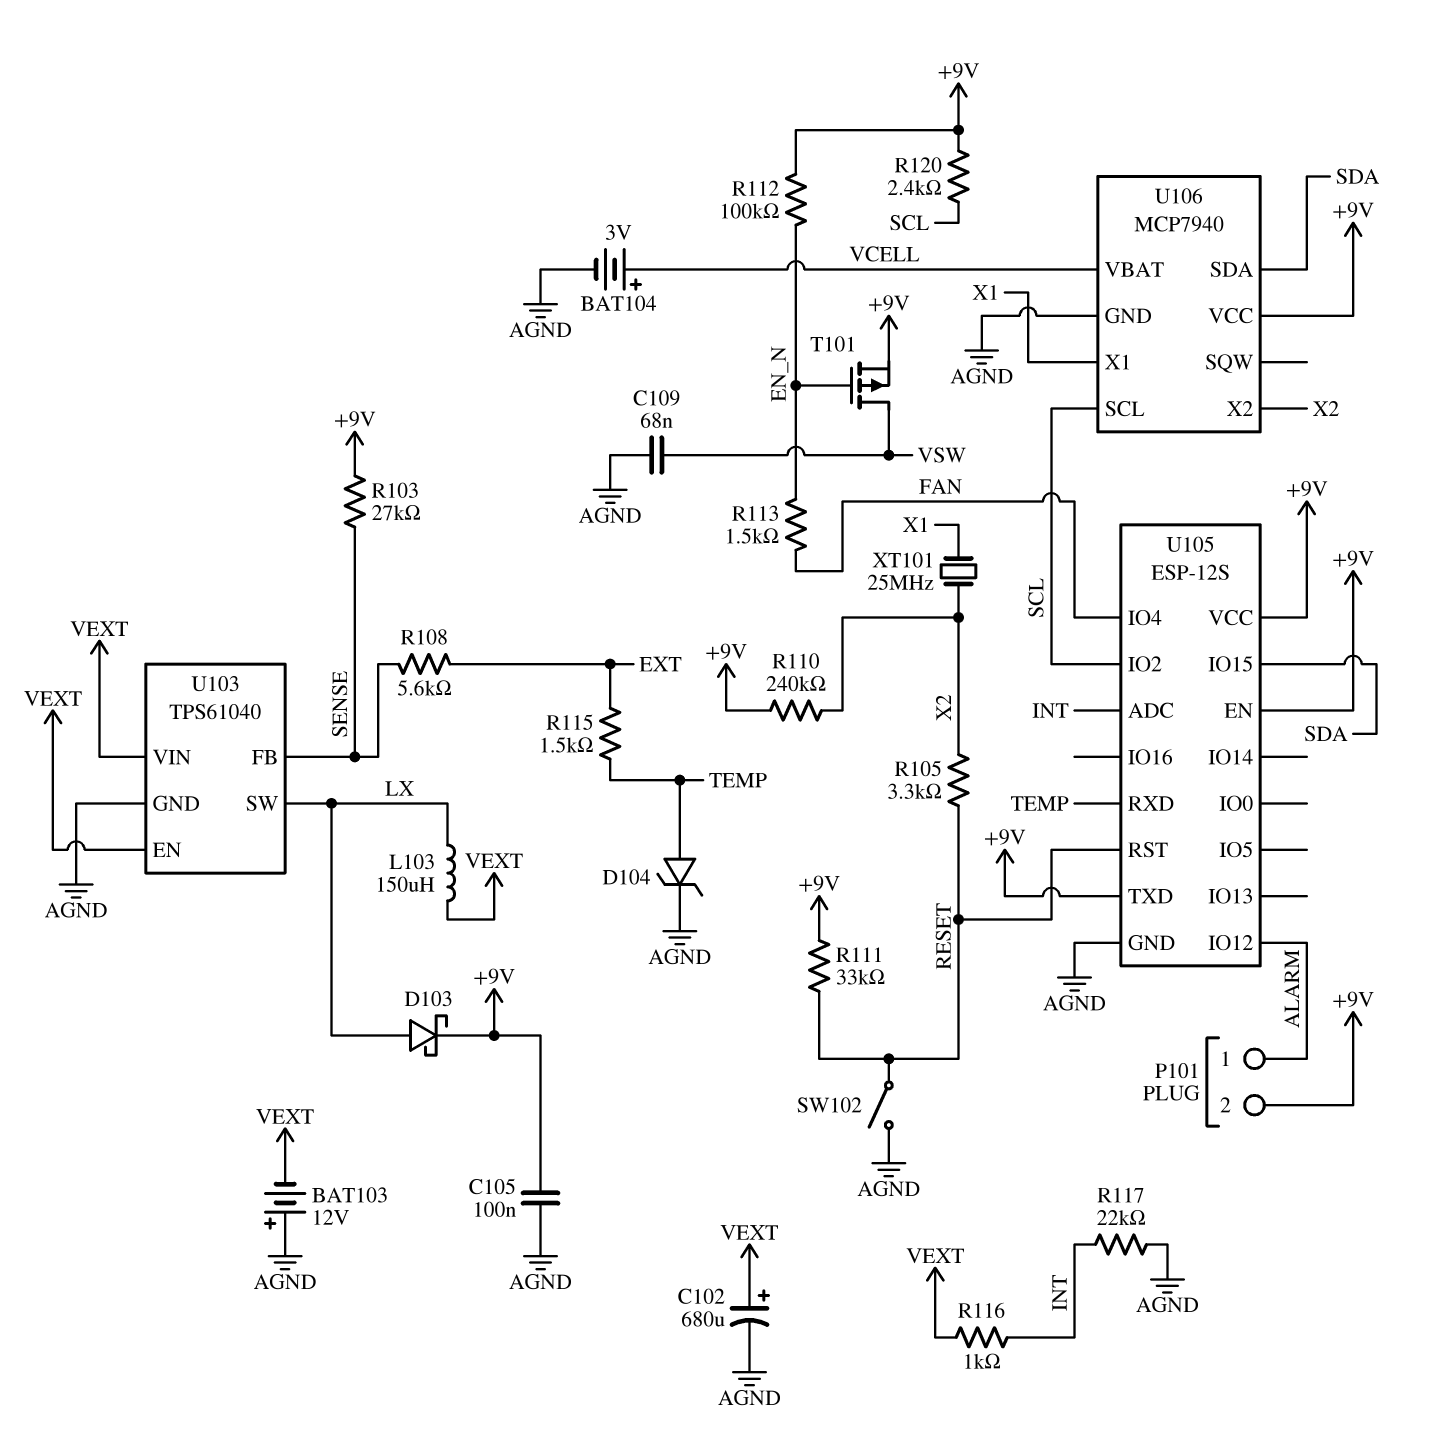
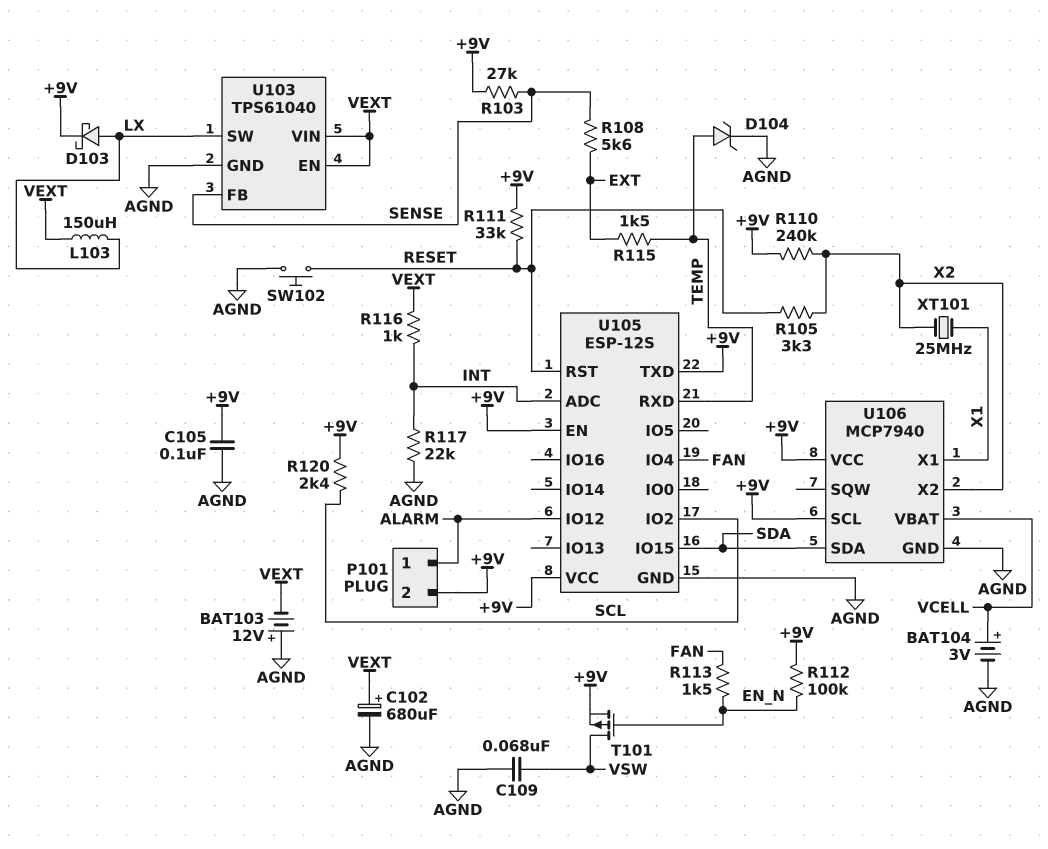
SW102: switch (AGND, RESET) -> button (AGND, RESET)
U106 pin SCL: SCL -> +9V

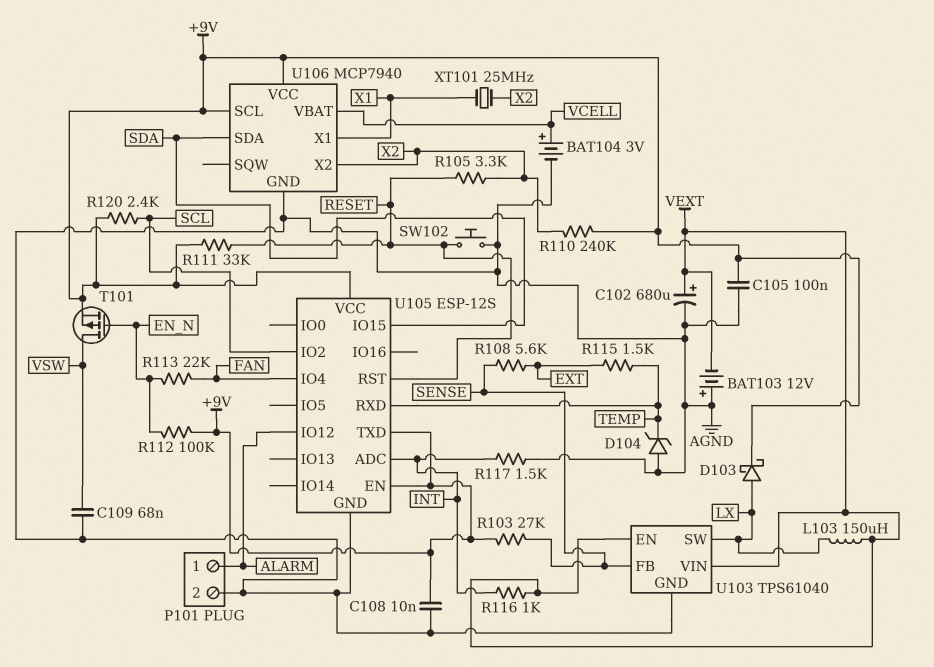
C108: none -> 10nF (+9V, AGND)
D104: zener (A TEMP, K AGND) -> zener (A AGND, K TEMP)
P101 pin 2: +9V -> AGND
R113: 1.5k (EN_N, FAN) -> 22k (EN_N, FAN)
R117: 22k (AGND, INT) -> 1.5k (AGND, INT)

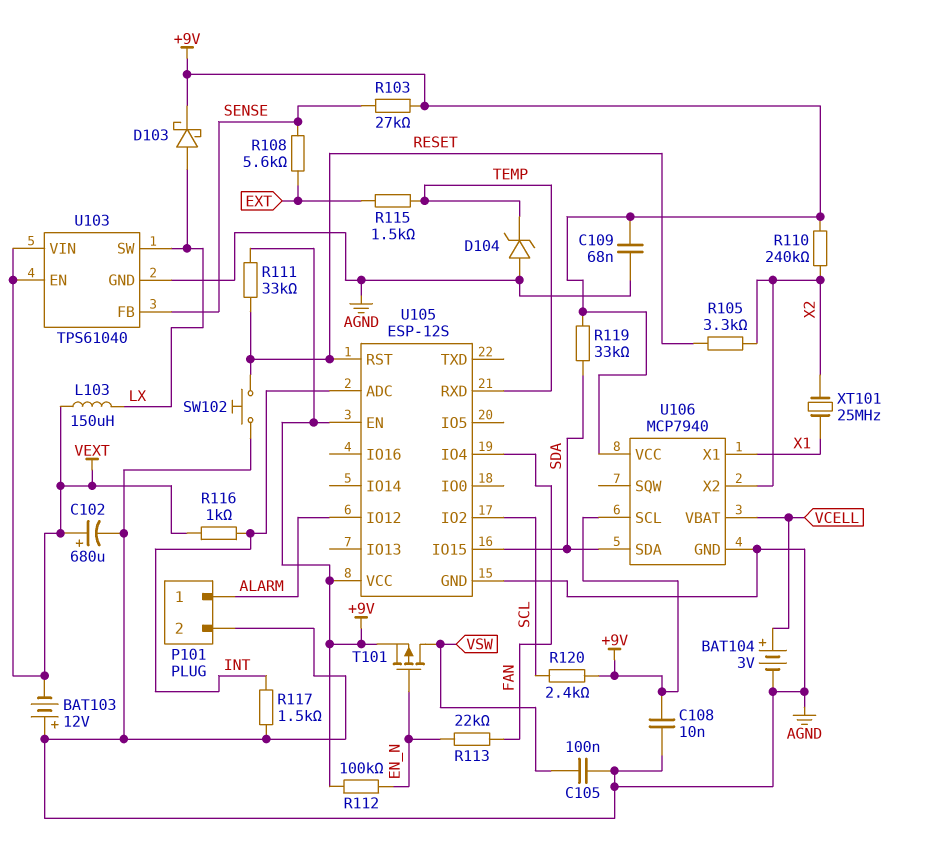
C105: 100nF (+9V, AGND) -> 100nF (AGND, VSW)
C109: 68nF (AGND, VSW) -> 68nF (+9V, AGND)
R119: none -> 33k (+9V, SDA)
U105 pin TXD: +9V -> none

